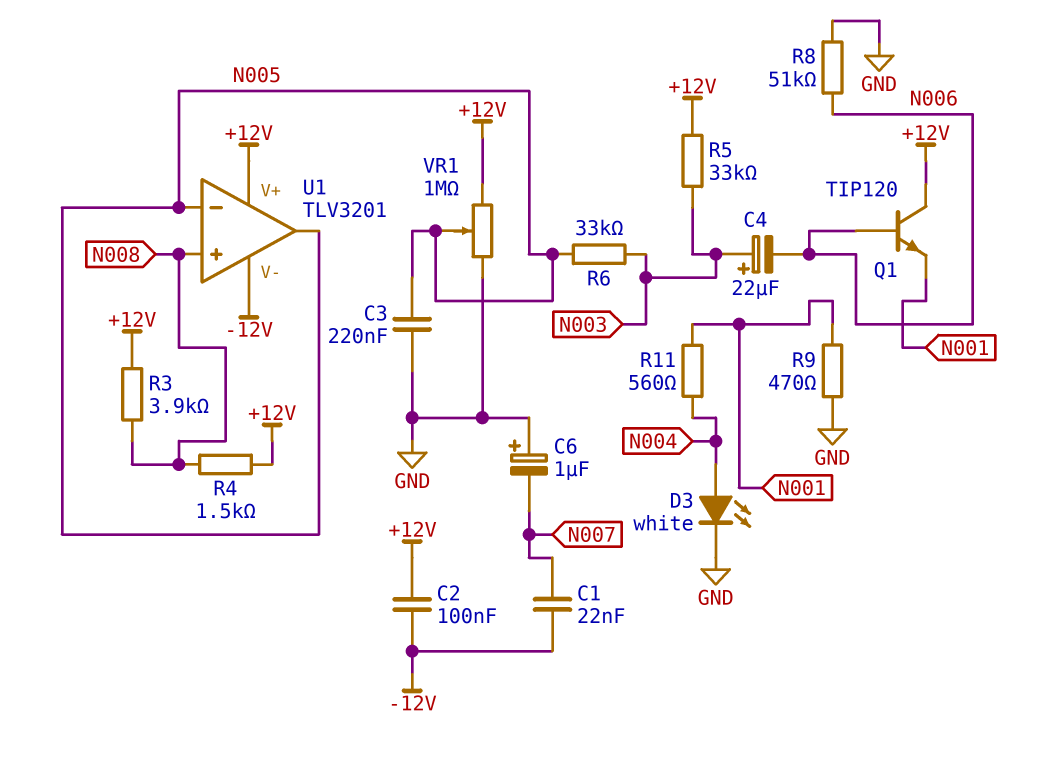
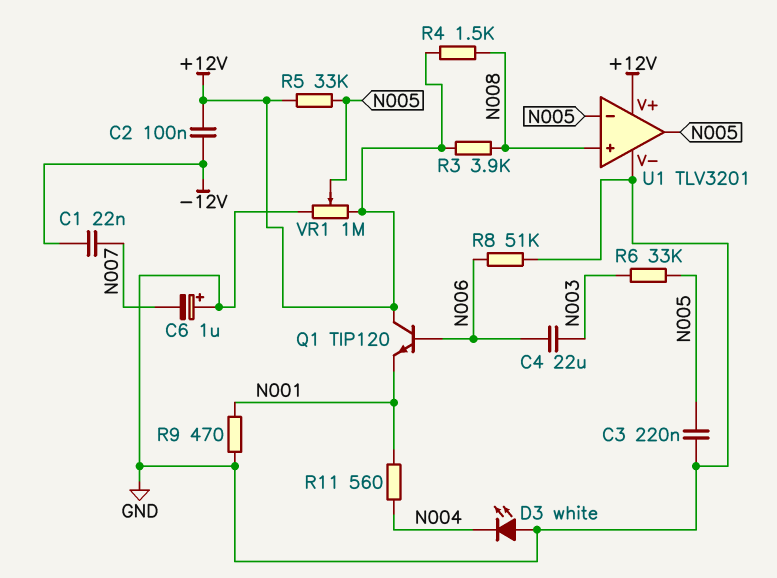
C4: 22uF (plus N003, minus N006) -> 22uF (N003, N006)
D3: LED white (A N004, K GND) -> LED white (A GND, K N004)
R5: 33k (+12V, N003) -> 33k (+12V, N005)
U1 pin V-: -12V -> GND

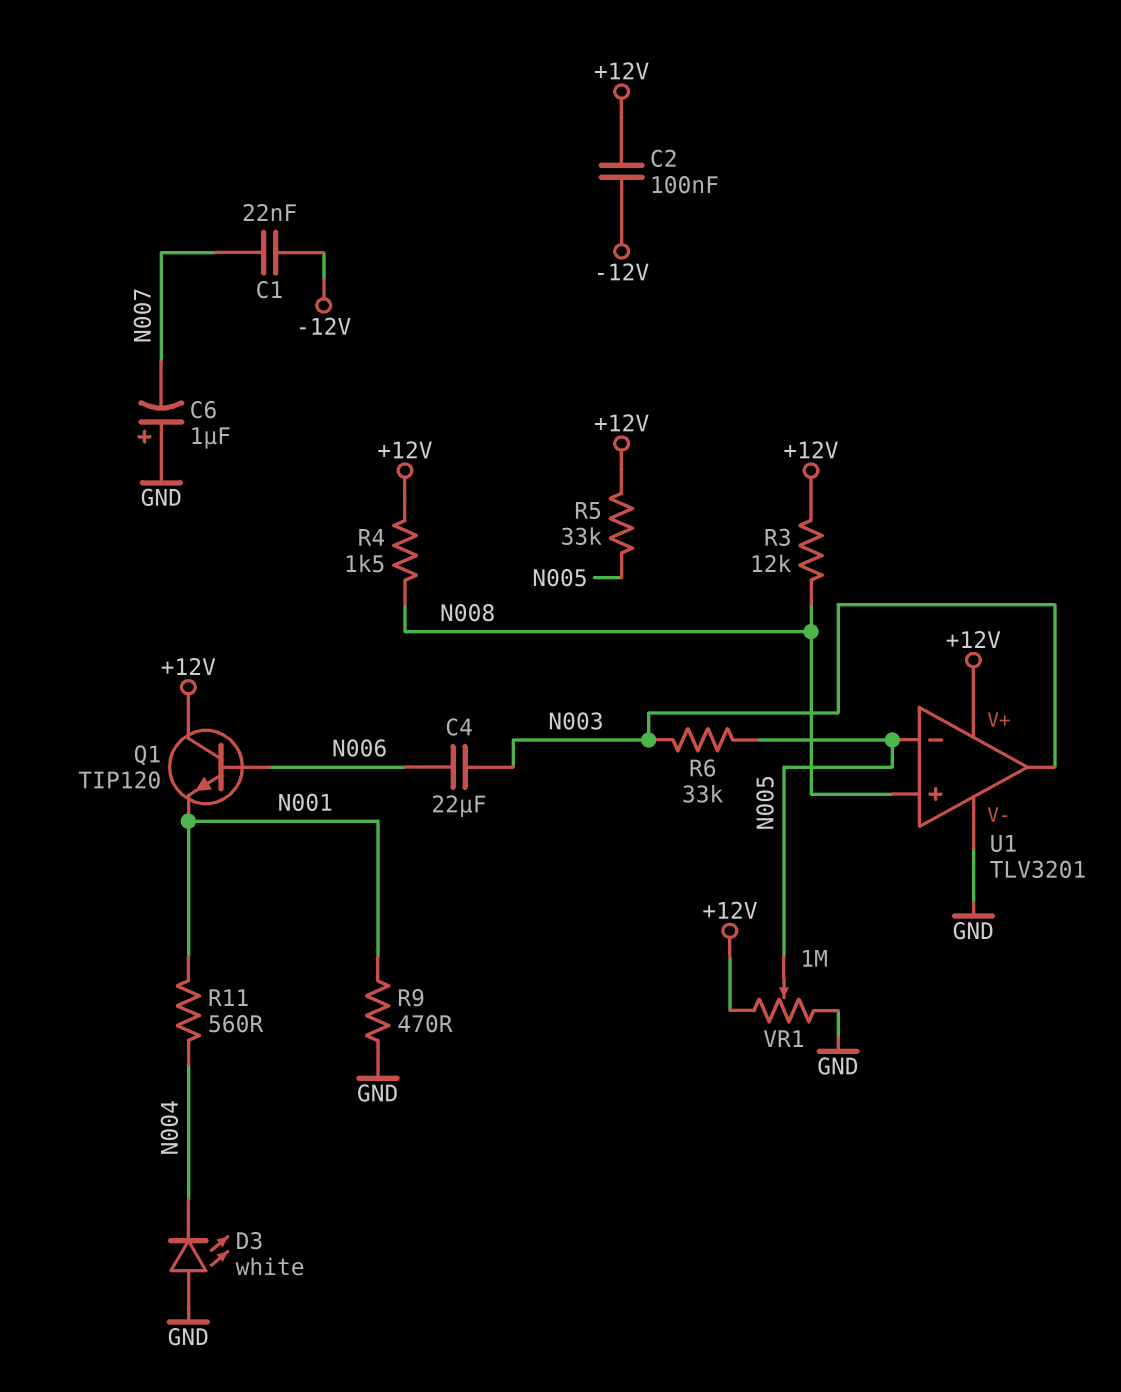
C3: 220nF (GND, N005) -> none
R3: 3.9k (+12V, N008) -> 12k (+12V, N008)
R8: 51k (GND, N006) -> none
U1 pin out: N005 -> N003

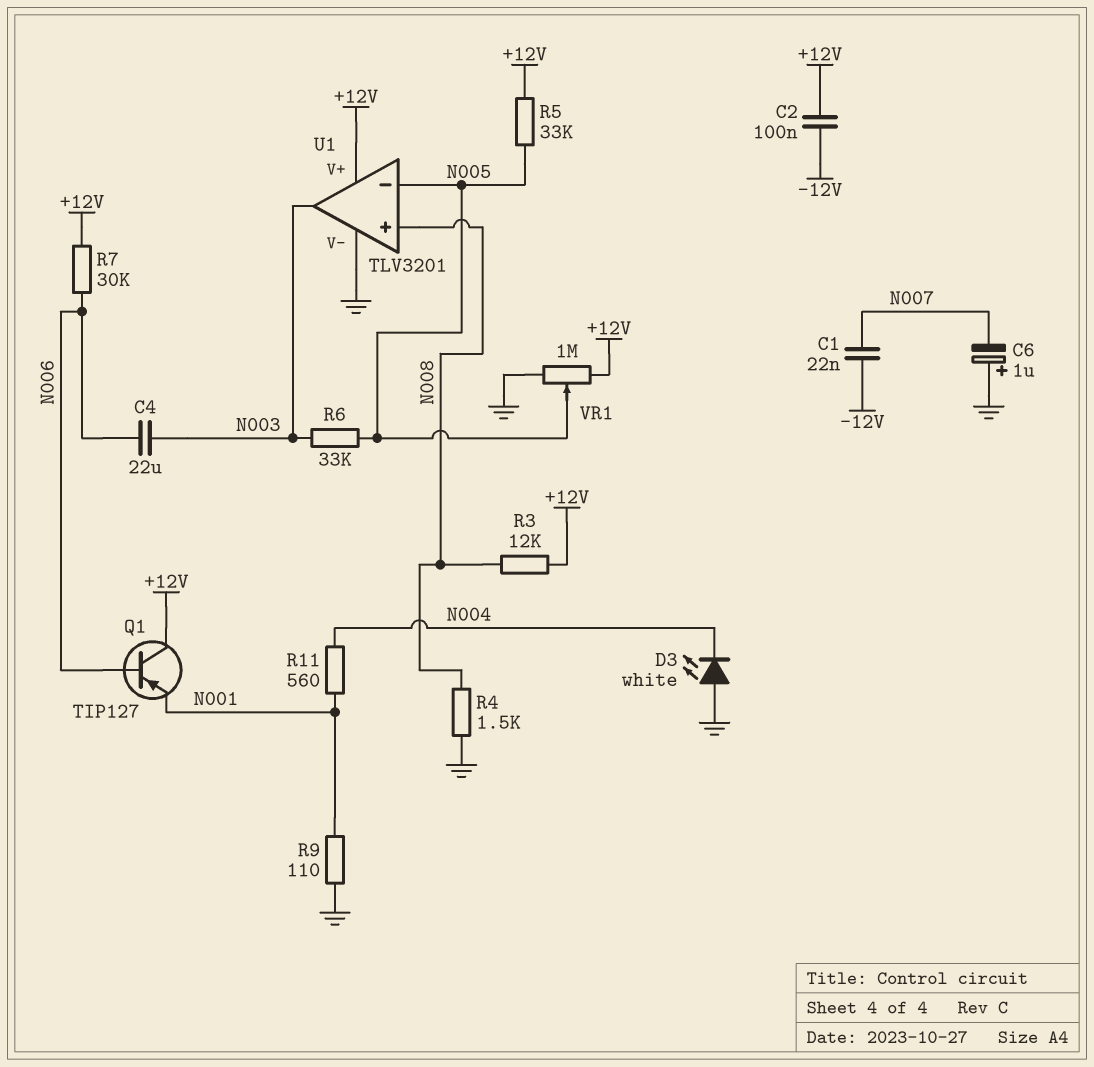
Q1: NPN TIP120 (B N006, C +12V, E N001) -> PNP TIP127 (B N006, C +12V, E N001)
R4: 1.5k (+12V, N008) -> 1.5k (GND, N008)
R7: none -> 30k (+12V, N006)
R9: 470 (GND, N001) -> 110 (GND, N001)

